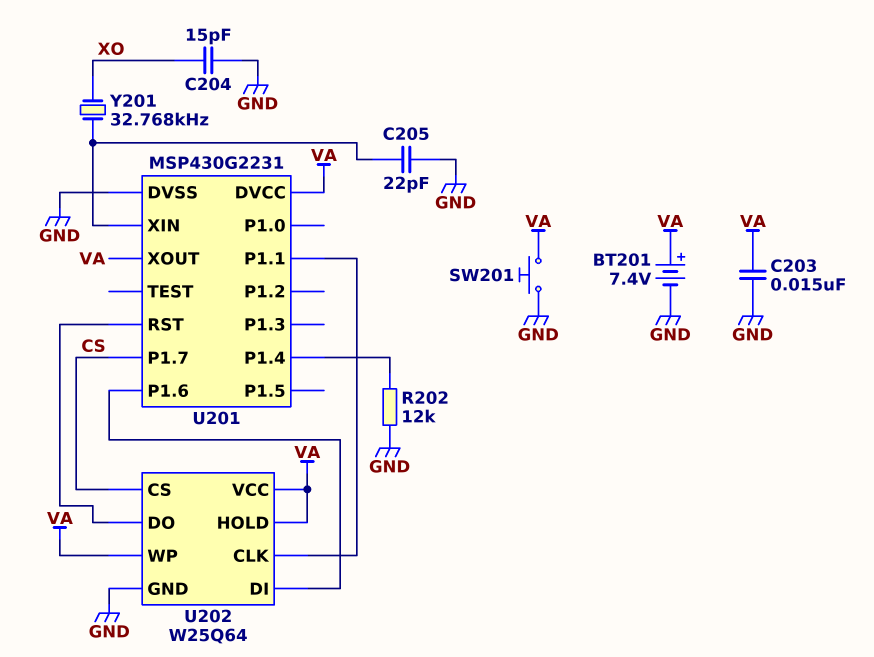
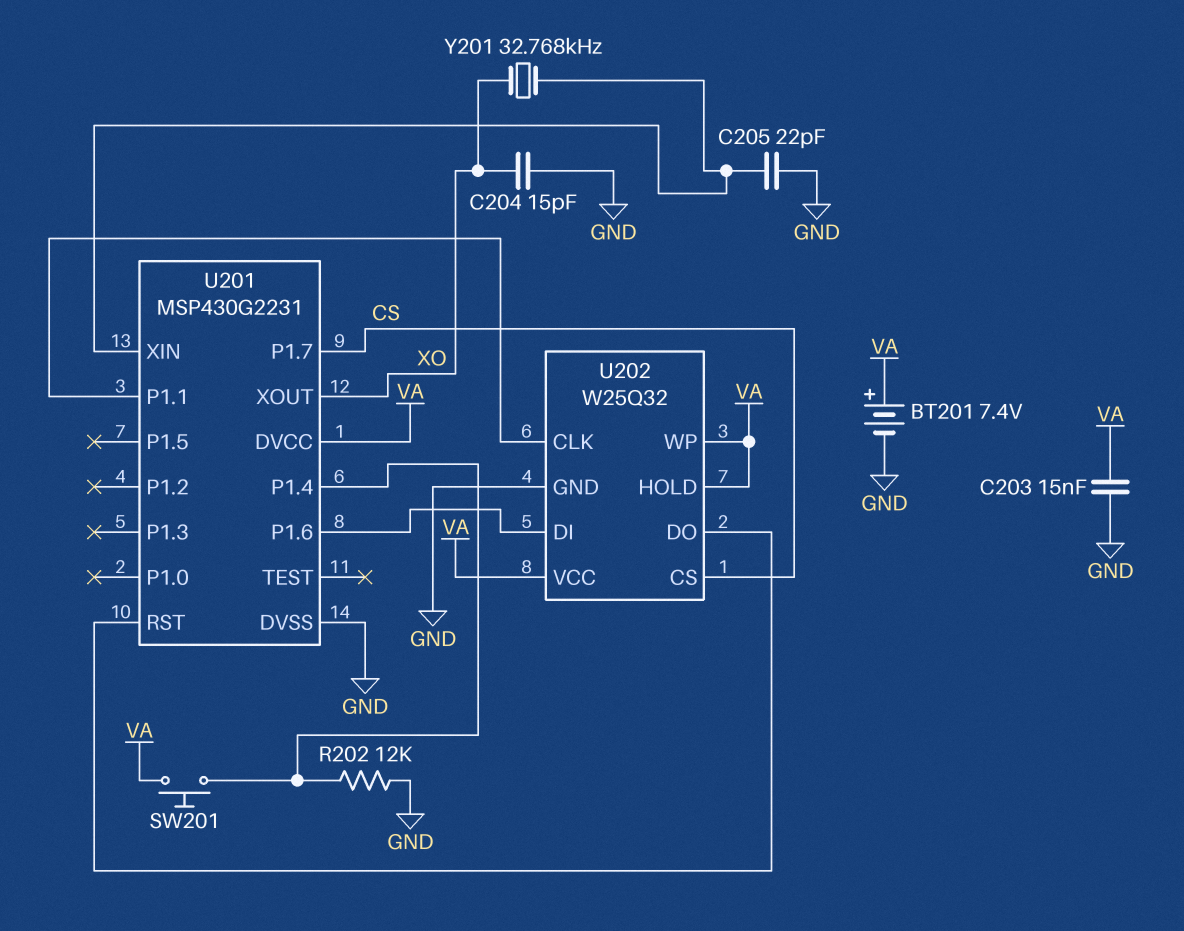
SW201: button (GND, VA) -> button (U201/P1.4, VA)
U201 pin XOUT: VA -> XO
U202: W25Q64 -> W25Q32

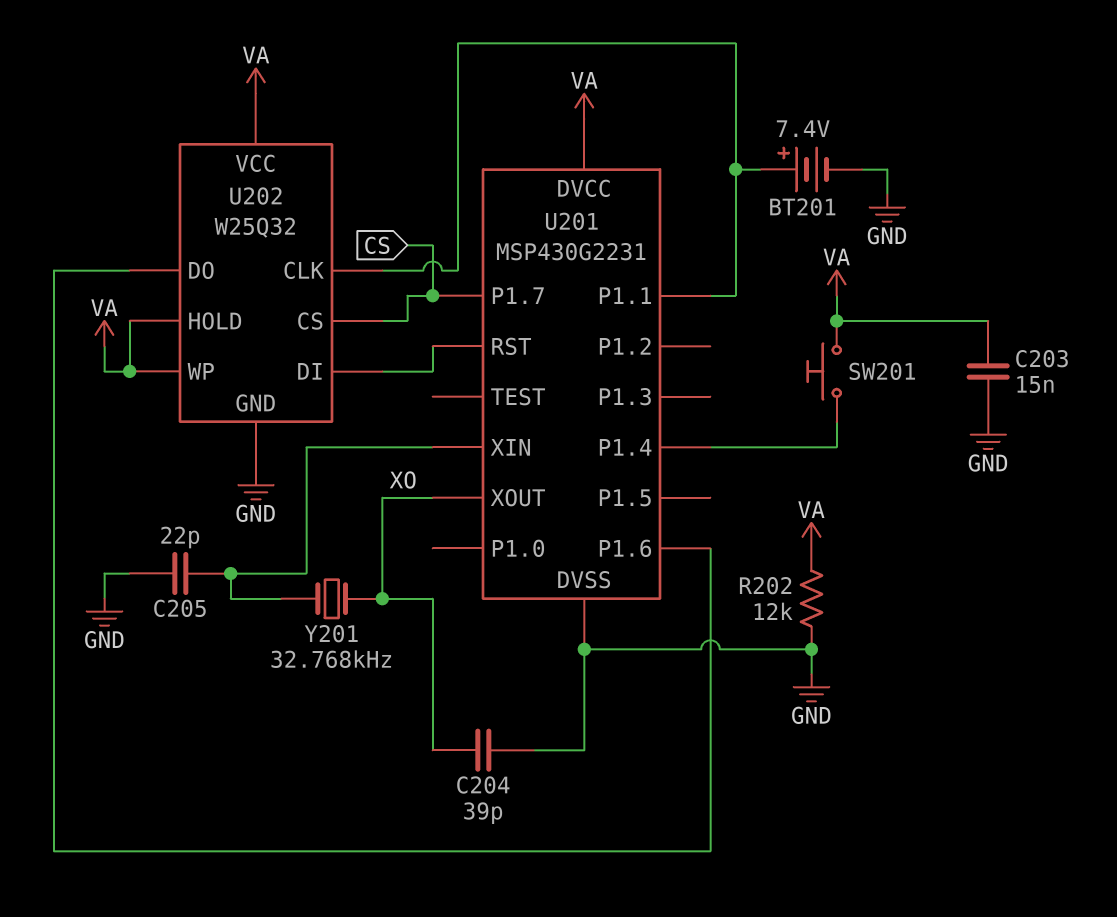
BT201: 7.4V (plus VA, minus GND) -> 7.4V (plus U201/P1.1, minus GND)
C204: 15pF (GND, XO) -> 39pF (GND, XO)
R202: 12k (GND, U201/P1.4) -> 12k (GND, VA)
U202 pin DI: U201/P1.6 -> U201/RST
U202 pin DO: U201/RST -> U201/P1.6

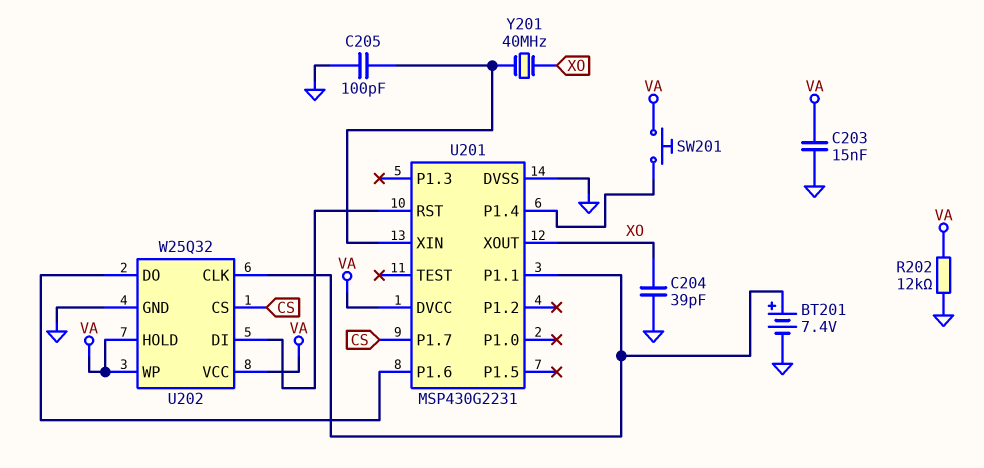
C205: 22pF (GND, U201/XIN) -> 100pF (GND, U201/XIN)
Y201: 32.768kHz (U201/XIN, XO) -> 40MHz (U201/XIN, XO)

